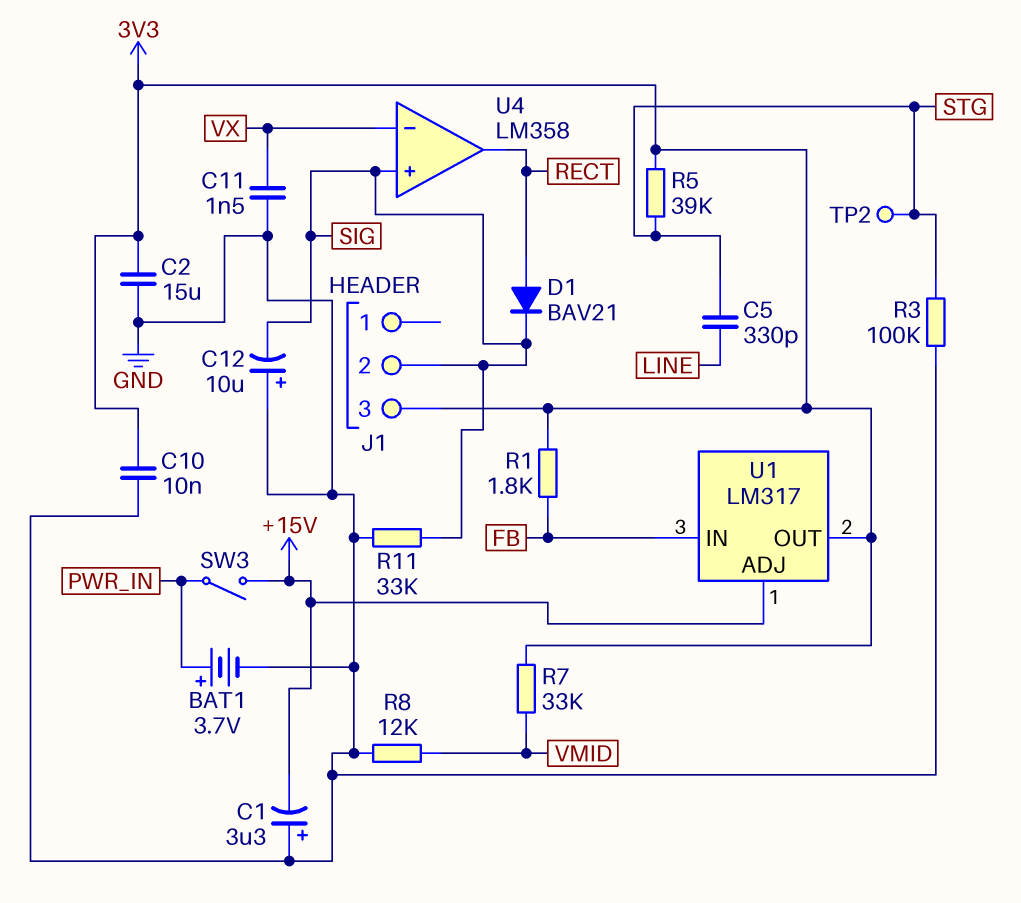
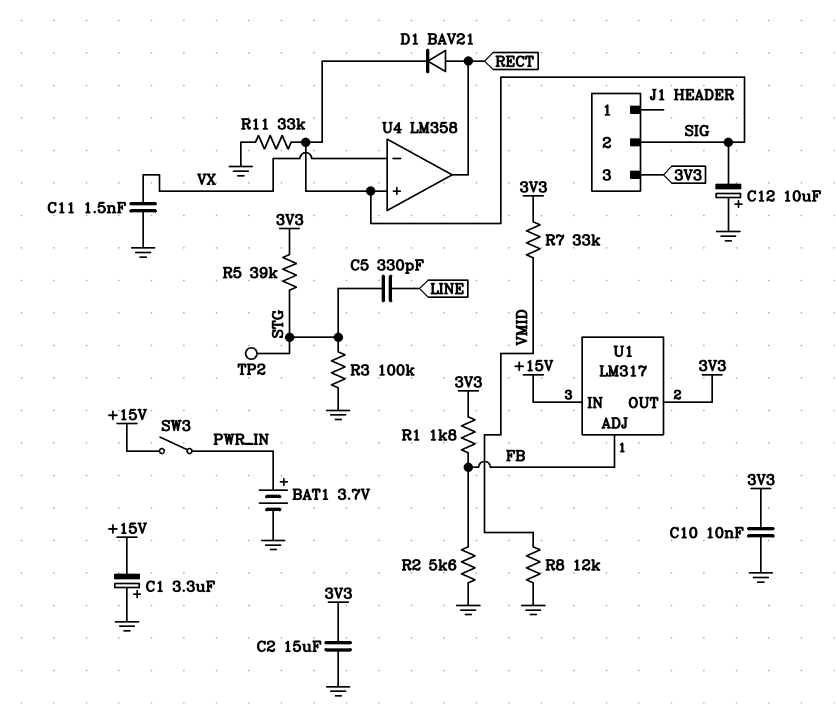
R2: none -> 5.6k (FB, GND)
U1 pin ADJ: +15V -> FB
U1 pin IN: FB -> +15V

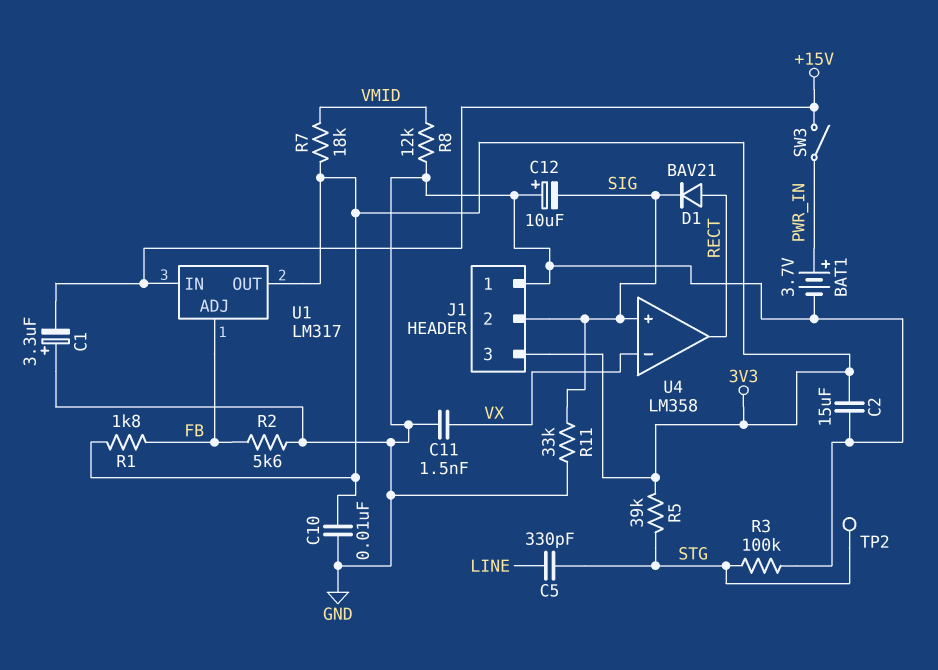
J1 pin 1: none -> GND
R7: 33k (3V3, VMID) -> 18k (3V3, VMID)

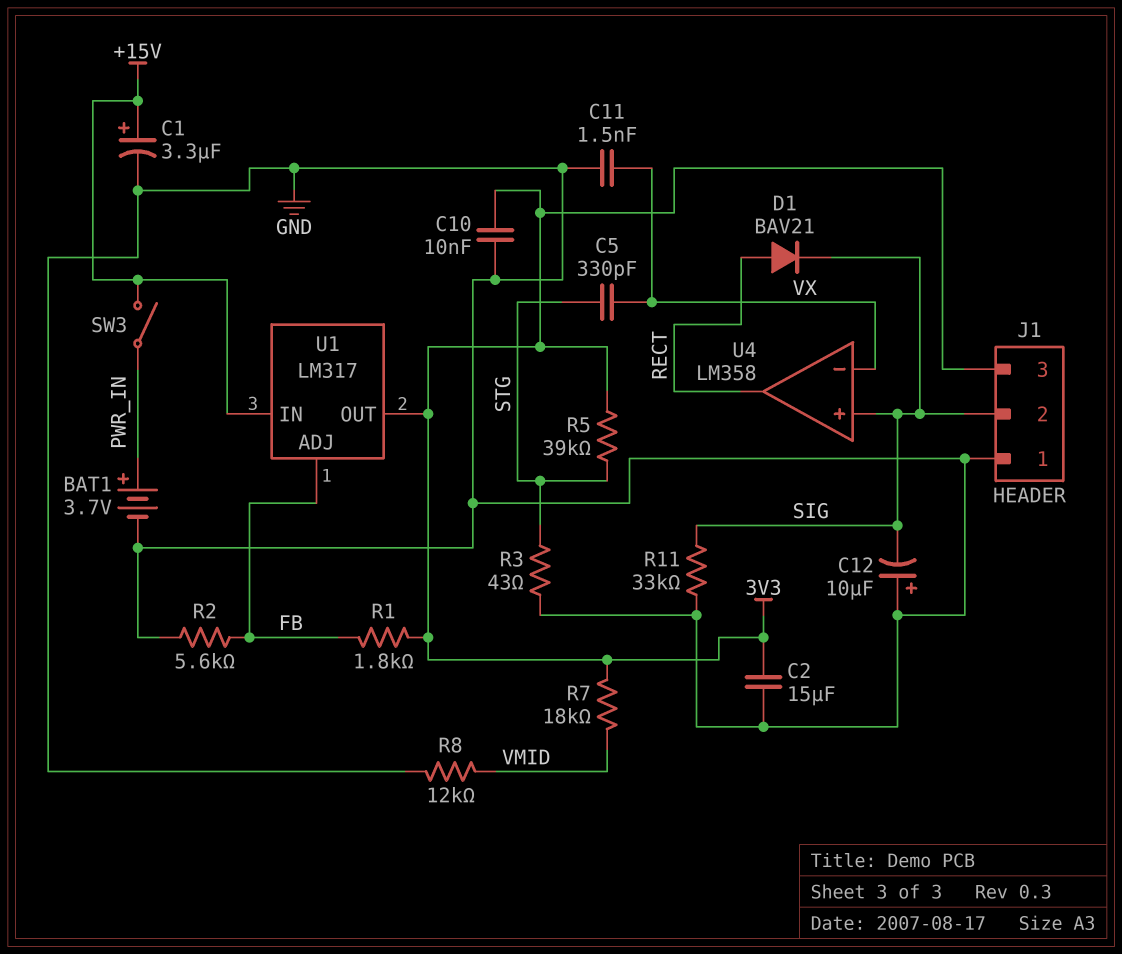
C1: 3.3uF (plus GND, minus +15V) -> 3.3uF (plus +15V, minus GND)
C5: 330pF (LINE, STG) -> 330pF (STG, VX)
R3: 100k (GND, STG) -> 43 (GND, STG)
TP2: test point (STG) -> none

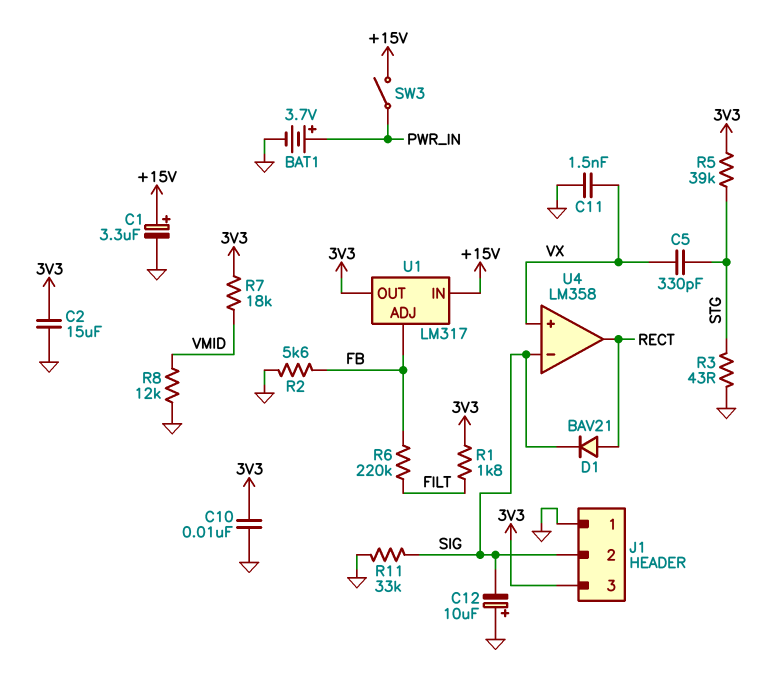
R1: 1.8k (3V3, FB) -> 1.8k (3V3, FILT)
R6: none -> 220k (FB, FILT)
U4 pin in+: SIG -> VX
U4 pin in-: VX -> SIG

